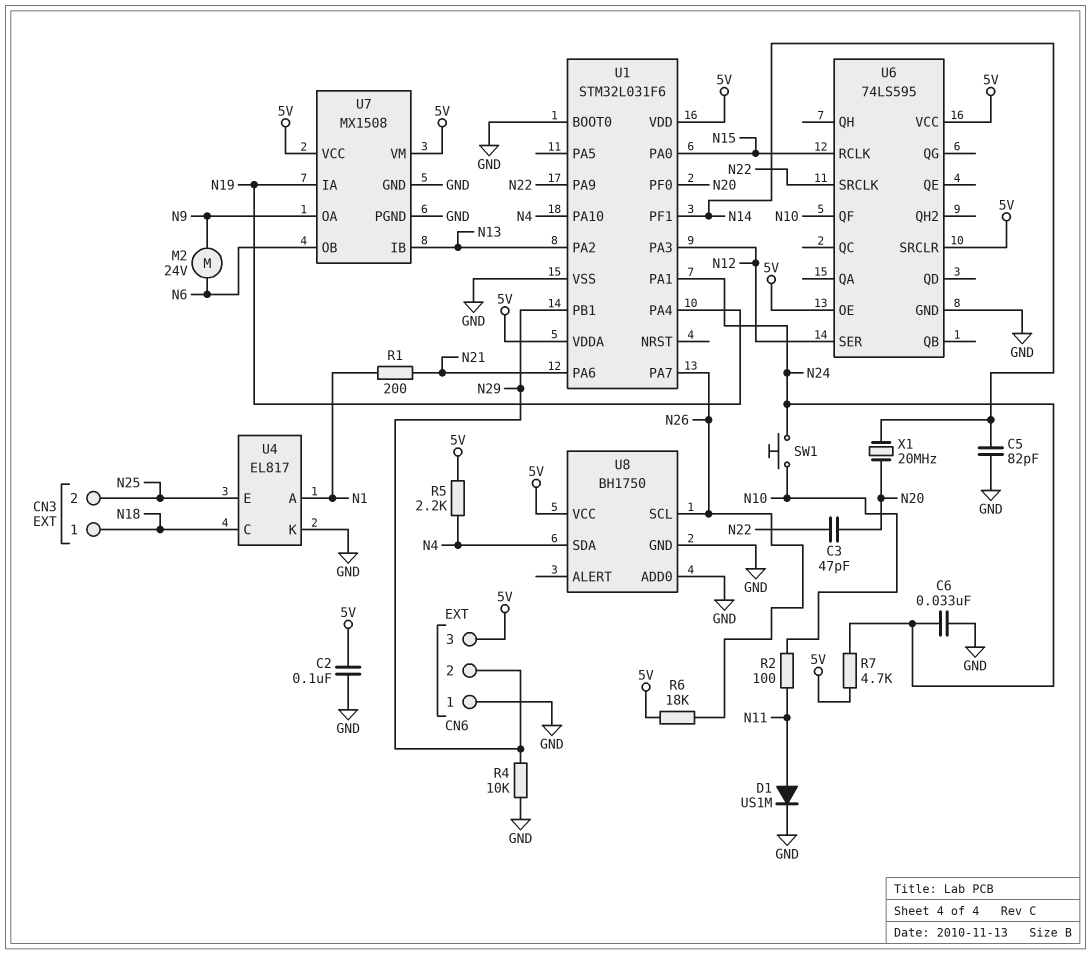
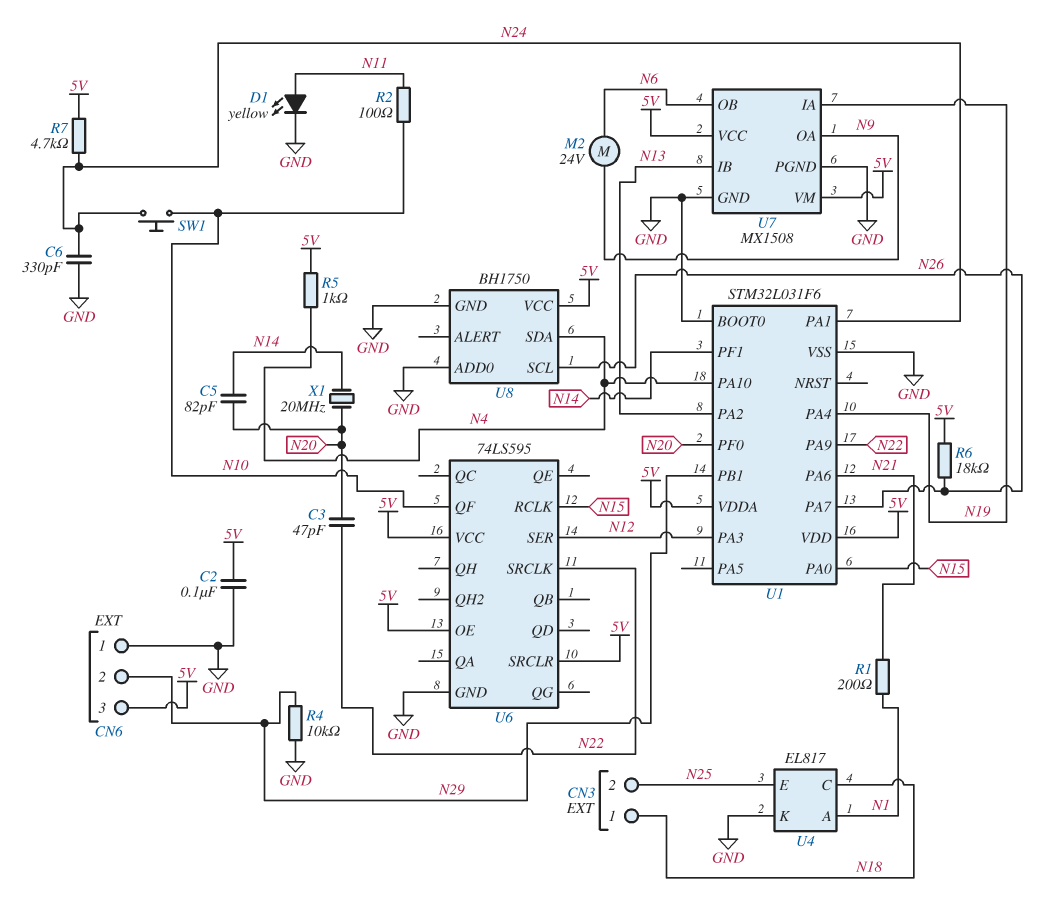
C5: 82pF (GND, N14) -> 82pF (N14, N20)
C6: 33nF (GND, N24) -> 330pF (GND, N24)
D1: diode US1M (A N11, K GND) -> LED yellow (A N11, K GND)
R5: 2.2k (5V, N4) -> 1k (5V, N4)

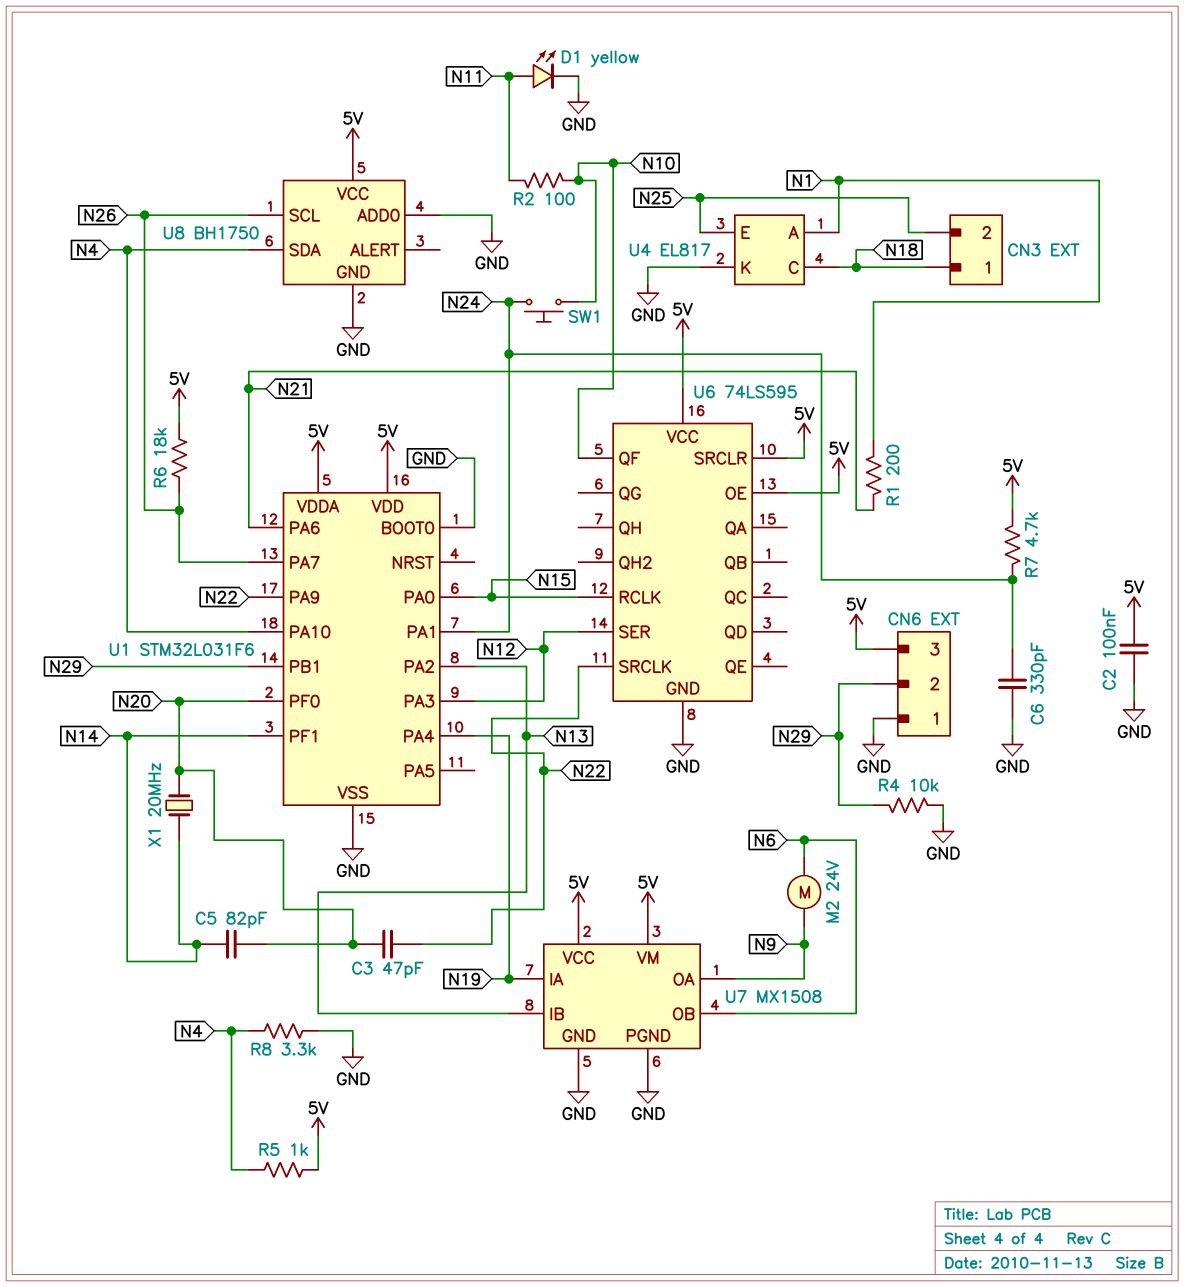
R8: none -> 3.3k (GND, N4)

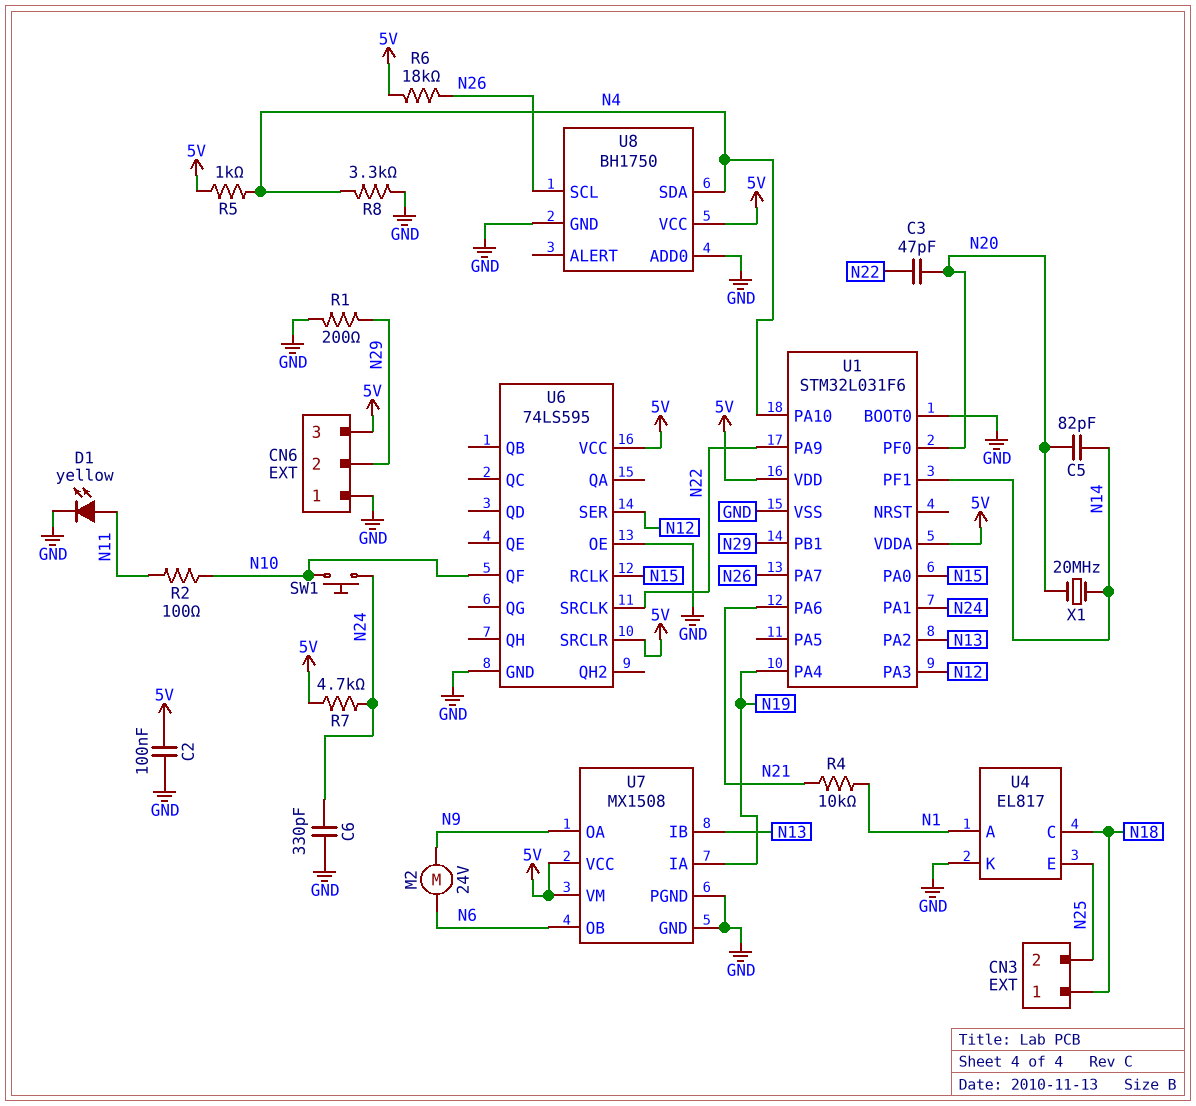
R1: 200 (N1, N21) -> 200 (GND, N29)
R4: 10k (GND, N29) -> 10k (N1, N21)
U6 pin OE: 5V -> GND

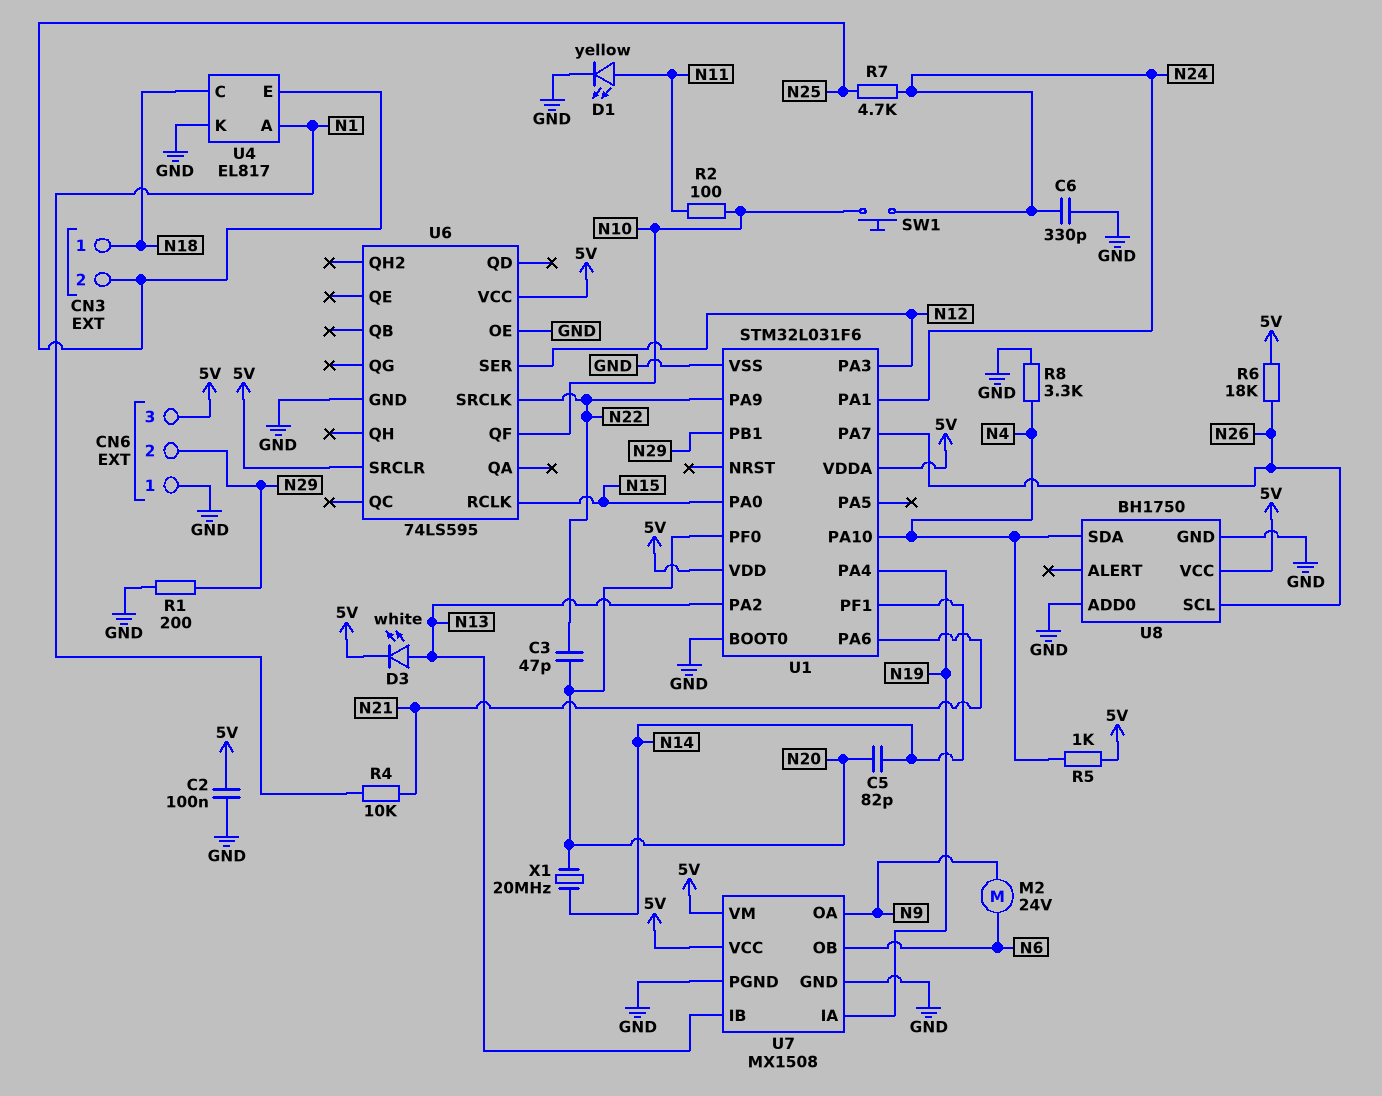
D3: none -> LED white (A N13, K 5V)
R7: 4.7k (5V, N24) -> 4.7k (N24, N25)

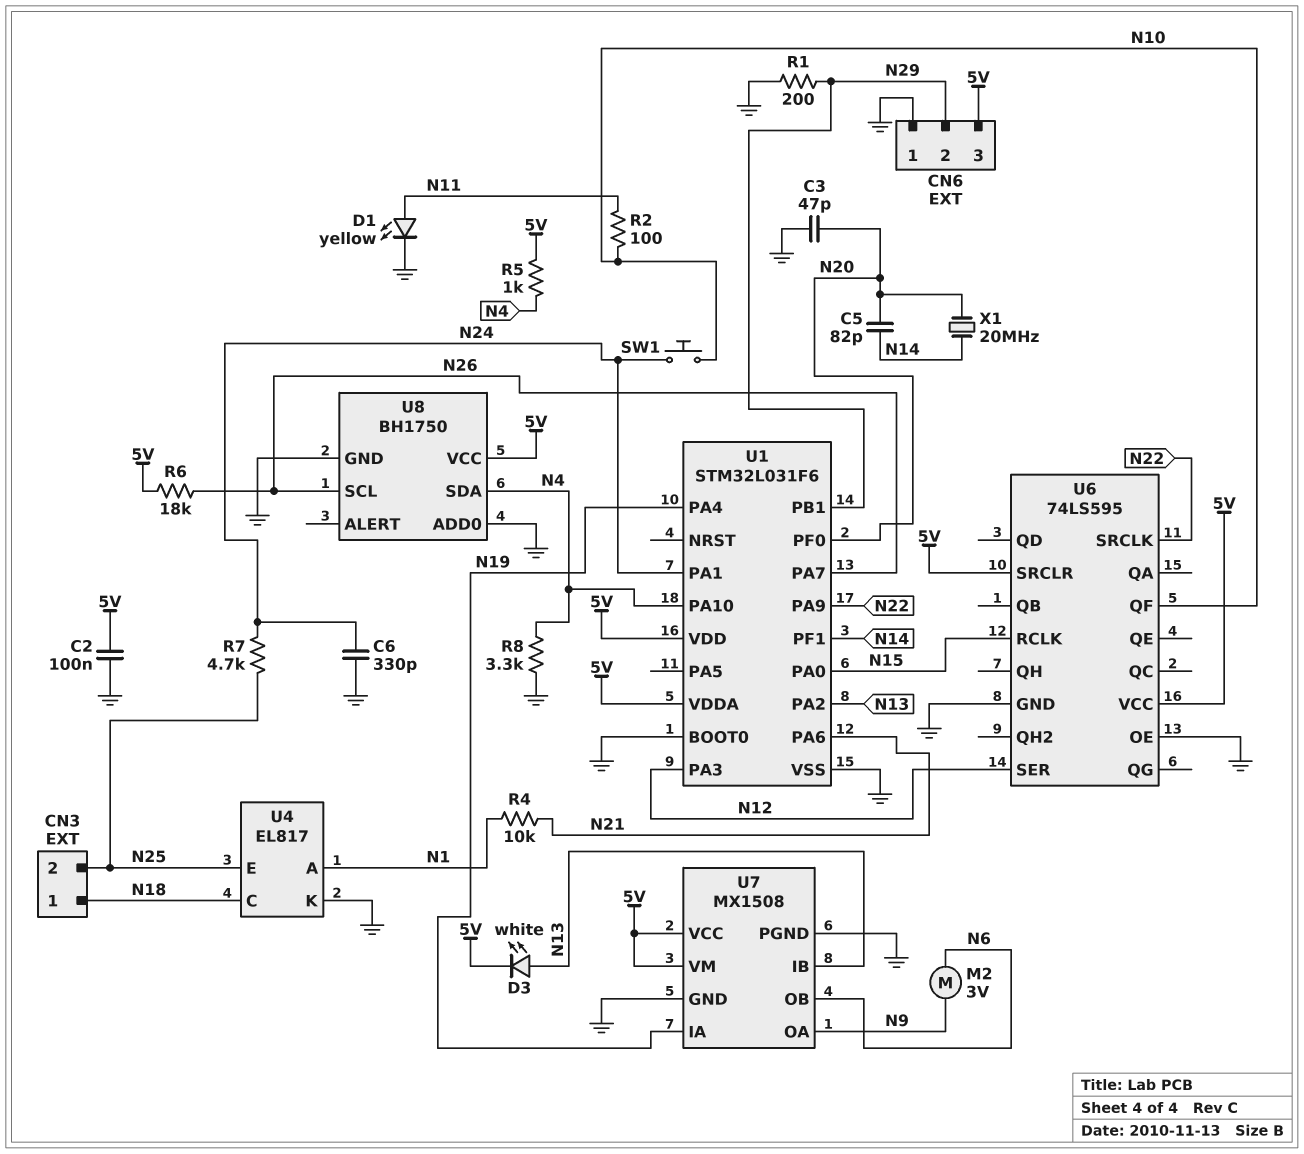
C3: 47pF (N20, N22) -> 47pF (GND, N20)
M2: motor 24V (N6, N9) -> motor 3V (N6, N9)

